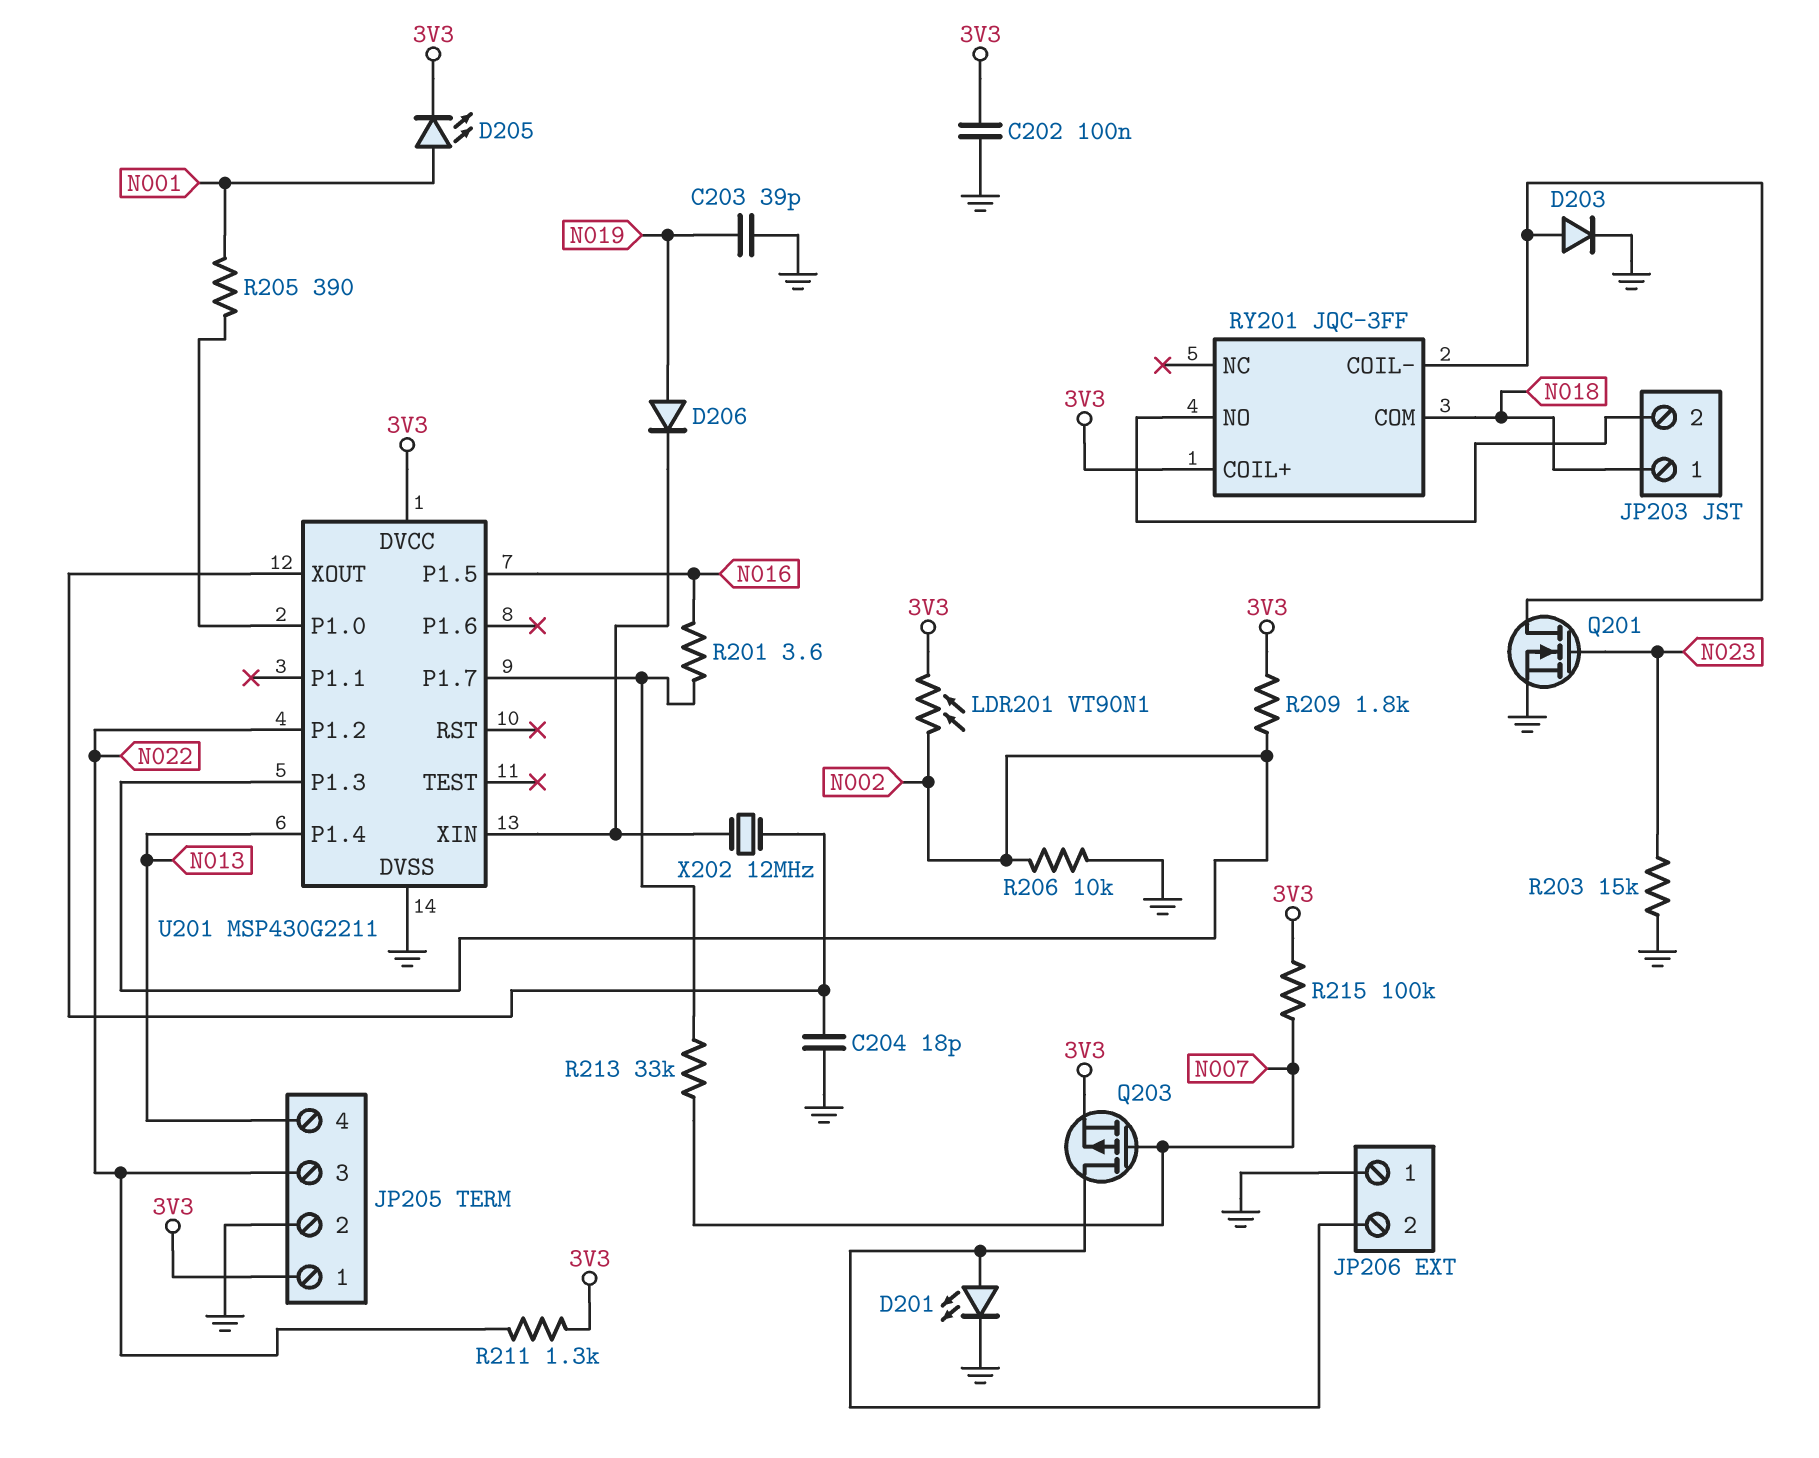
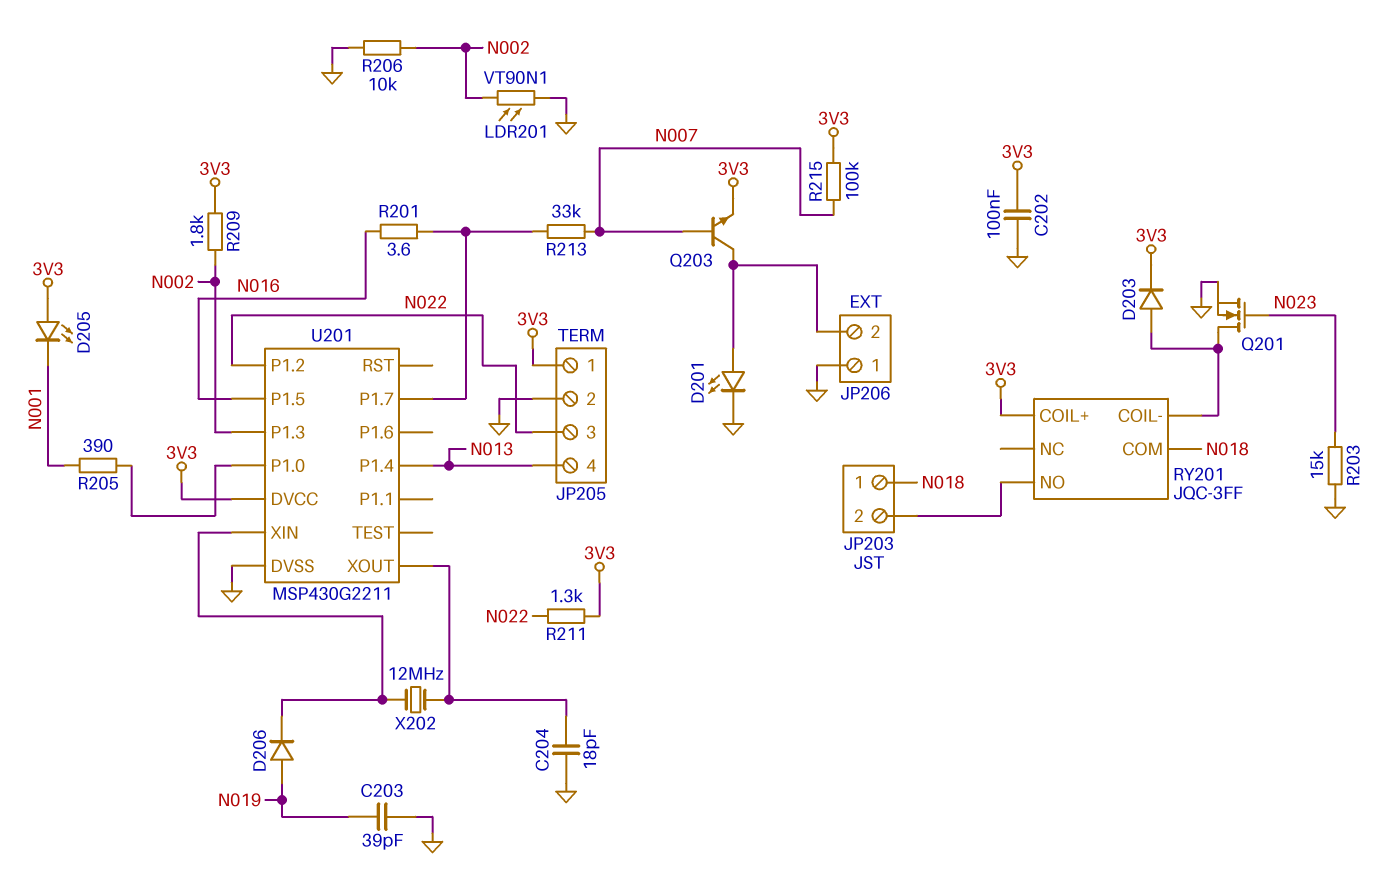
D203: diode (A RY201/COIL-, K GND) -> diode (A RY201/COIL-, K 3V3)
D205: LED (A N001, K 3V3) -> LED (A 3V3, K N001)
LDR201: VT90N1 (3V3, N002) -> VT90N1 (GND, N002)
Q203: PMOS (G N007, D JP206/2, S 3V3) -> NPN (B N007, C JP206/2, E 3V3)

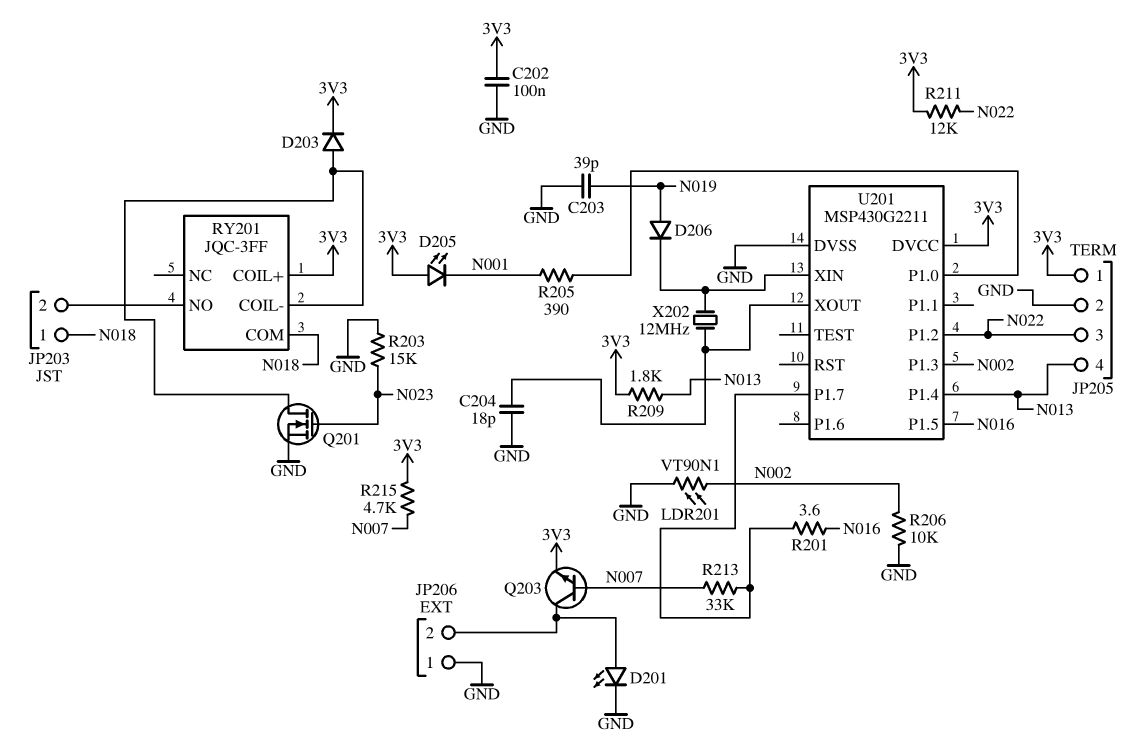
R209: 1.8k (3V3, N002) -> 1.8k (3V3, N013)
R211: 1.3k (3V3, N022) -> 12k (3V3, N022)
R215: 100k (3V3, N007) -> 4.7k (3V3, N007)

